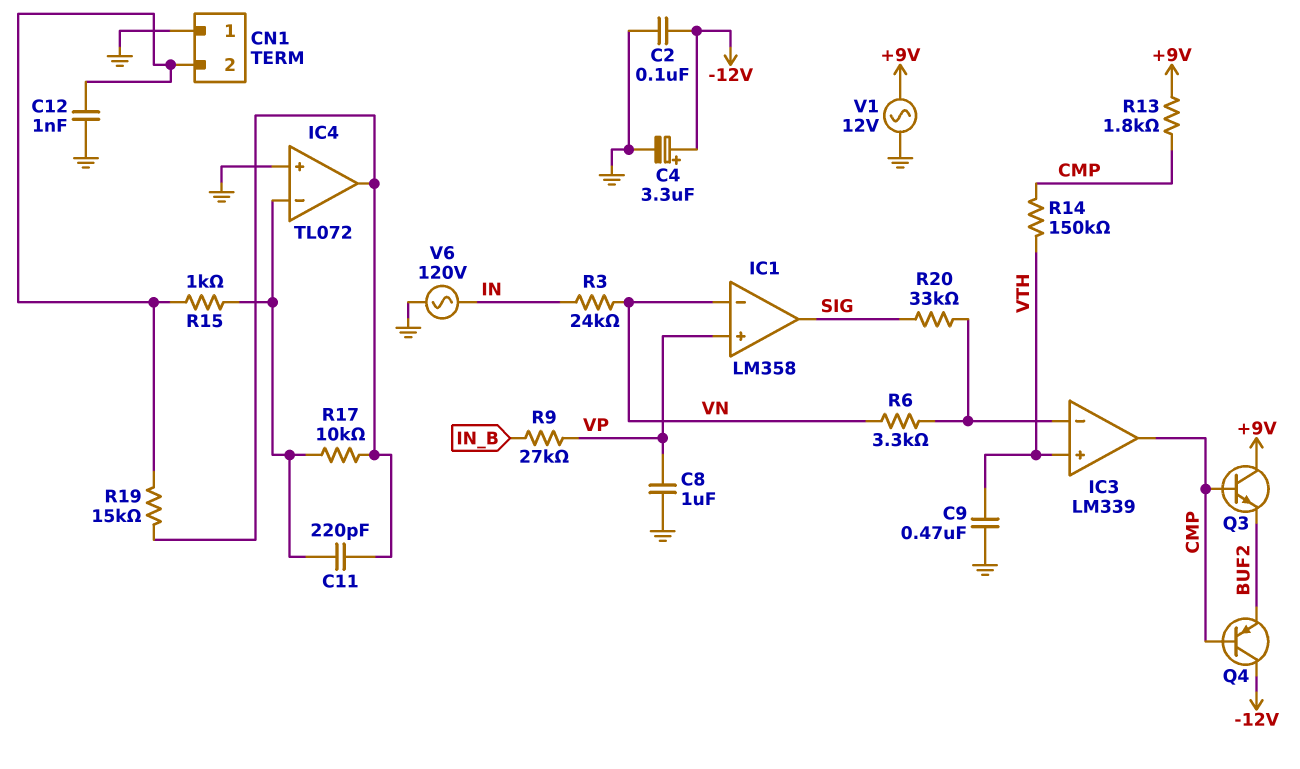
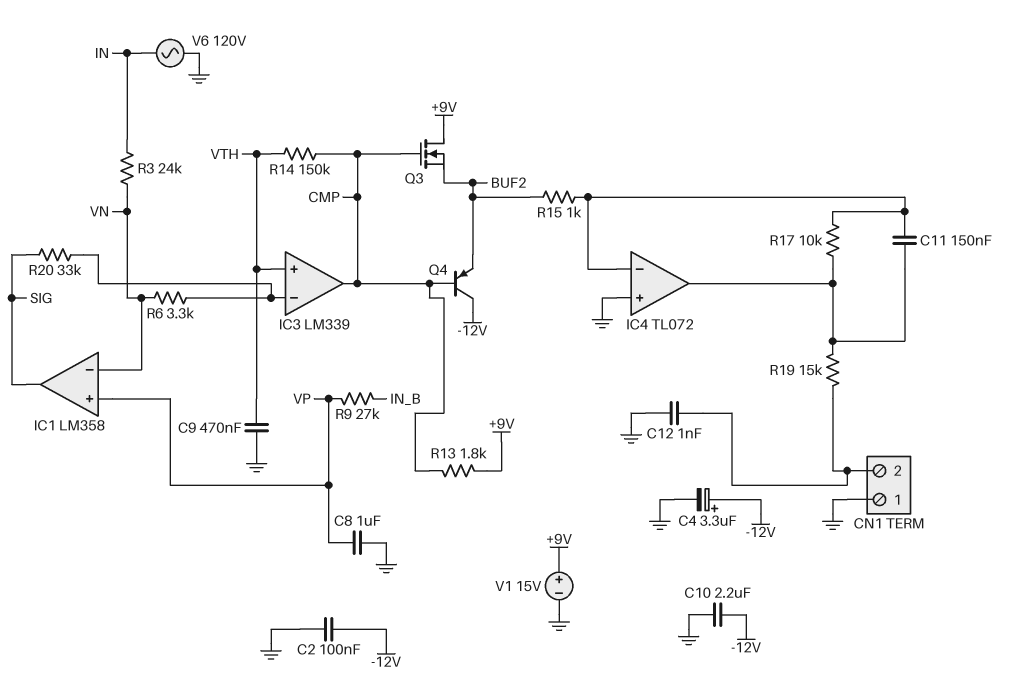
C10: none -> 2.2uF (-12V, GND)
C11: 220pF (IC4/in-, IC4/out) -> 150nF (IC4/in-, IC4/out)
Q3: NPN (B CMP, C +9V, E BUF2) -> NMOS (G CMP, D +9V, S BUF2)
R15: 1k (CN1/2, IC4/in-) -> 1k (BUF2, IC4/in-)
V1: AC 12V (+9V, GND) -> 15V (plus +9V, minus GND)

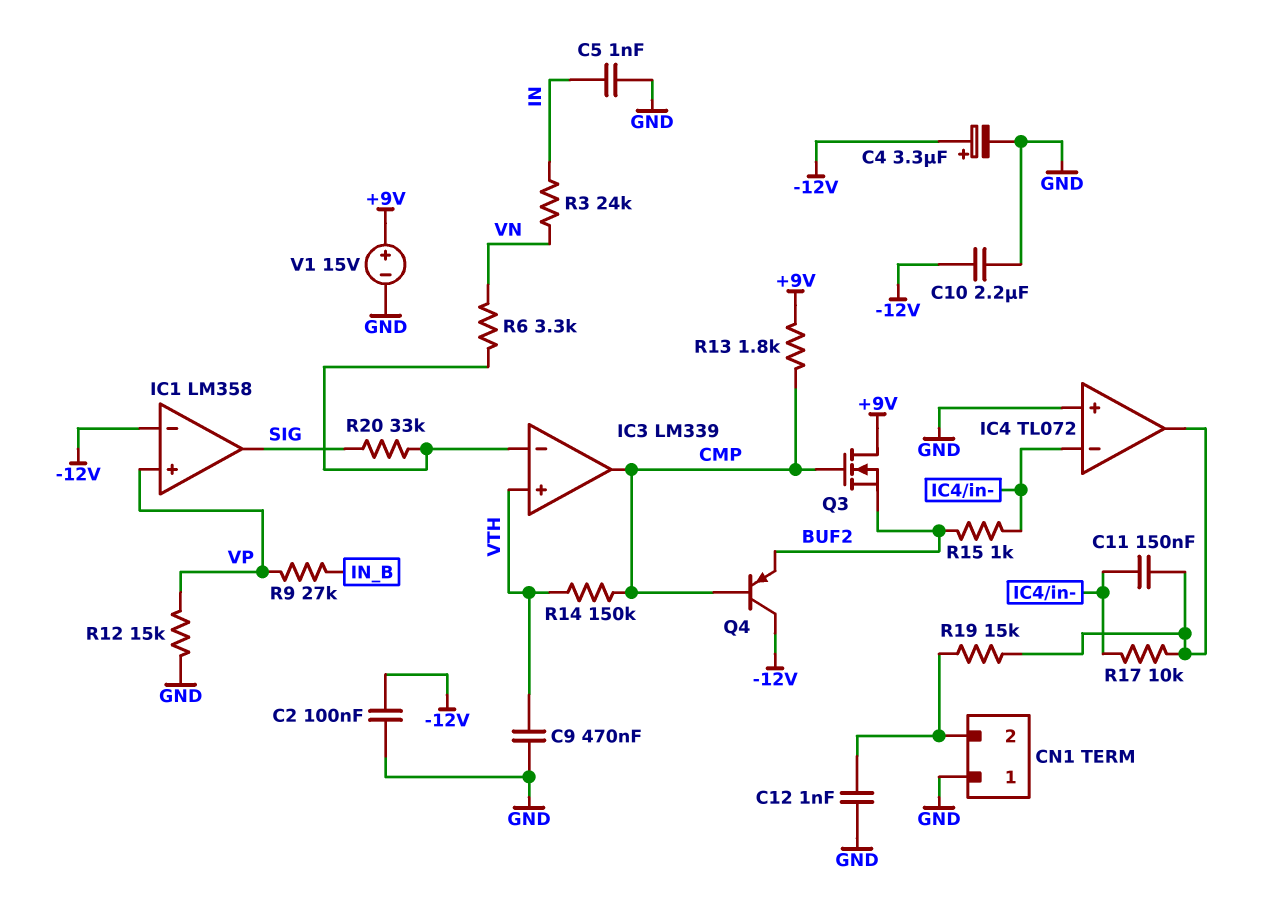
C5: none -> 1nF (GND, IN)
C8: 1uF (GND, VP) -> none
IC1 pin in-: VN -> -12V
R12: none -> 15k (GND, VP)
V6: AC 120V (GND, IN) -> none

